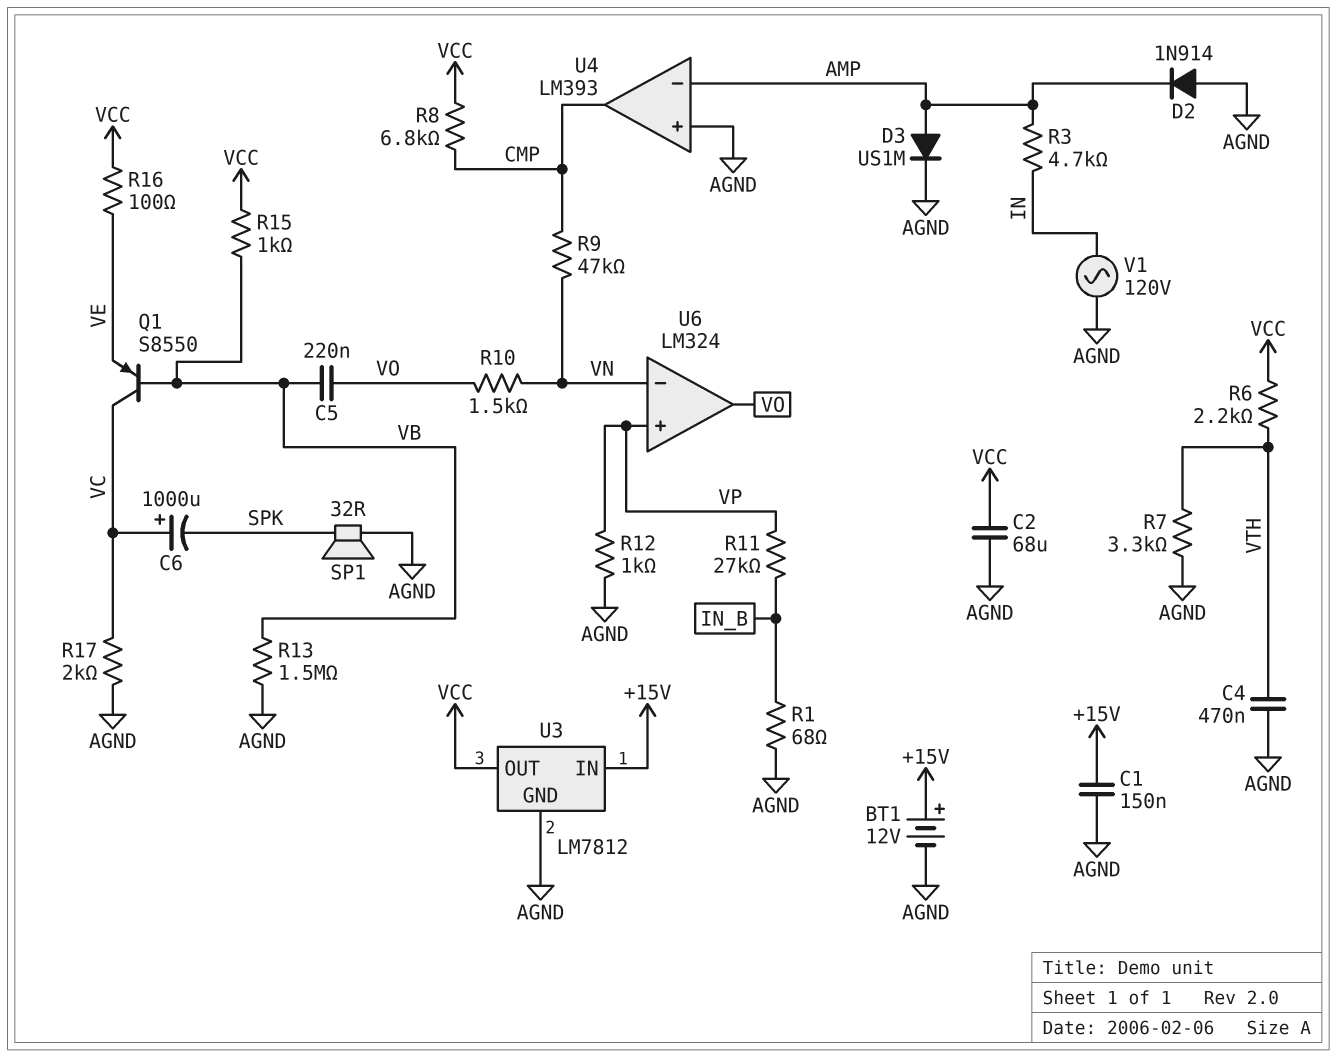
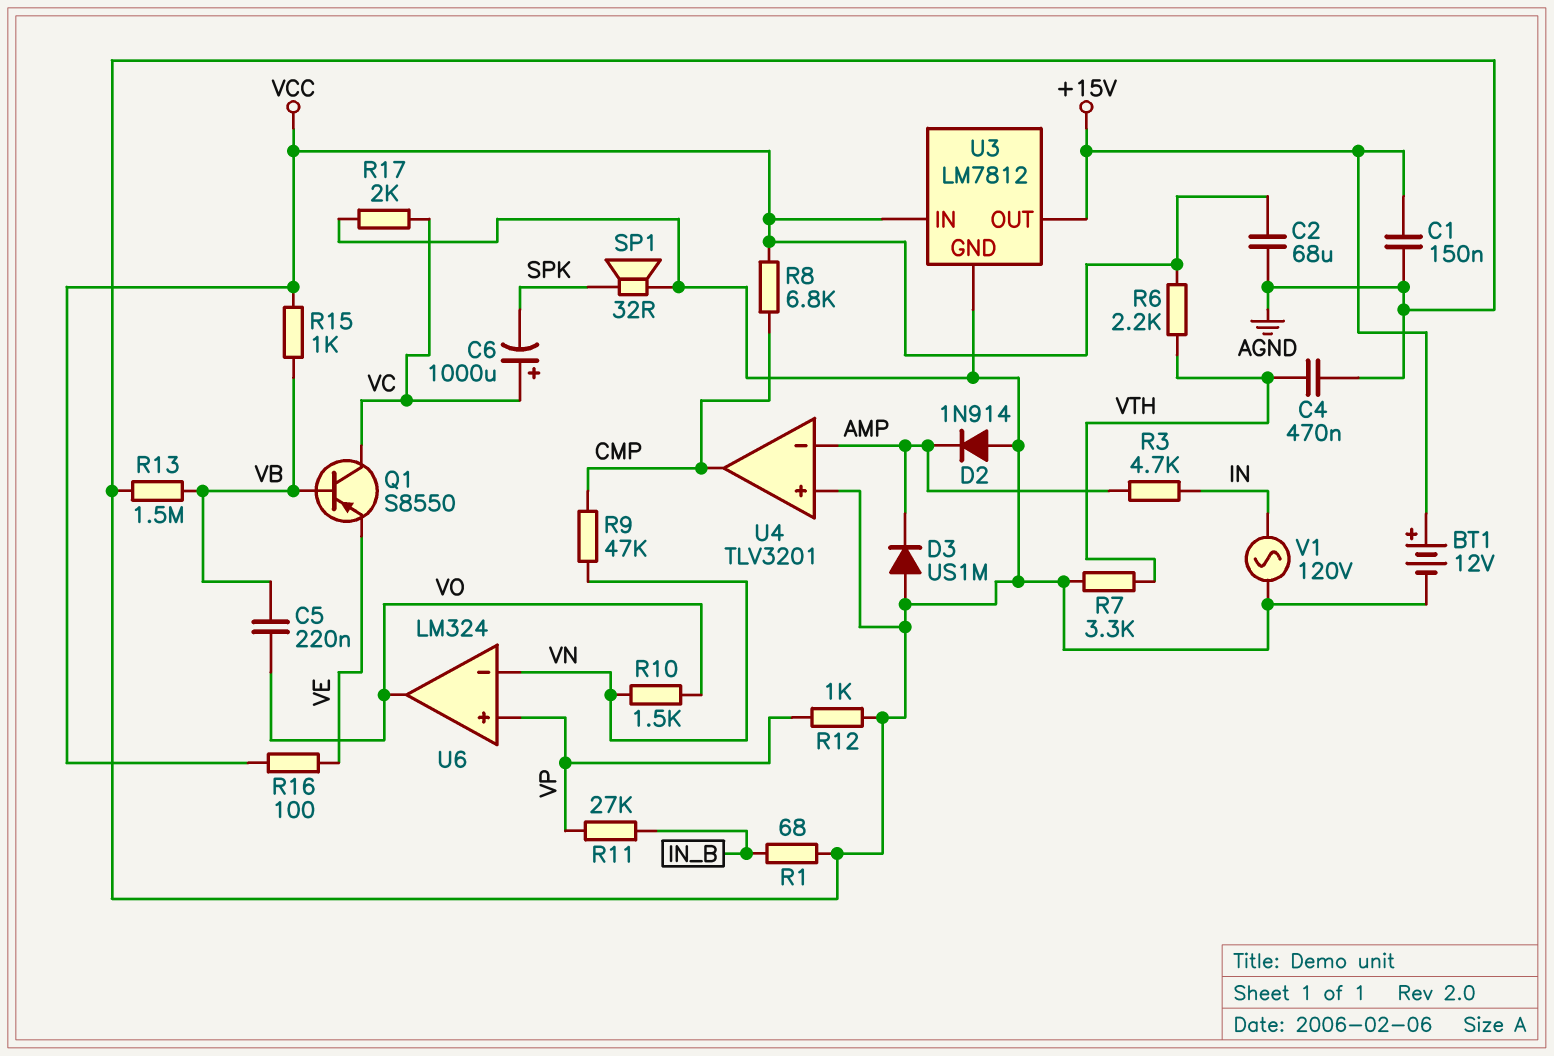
D3: diode US1M (A AMP, K AGND) -> diode US1M (A AGND, K AMP)
U3 pin IN: +15V -> VCC
U3 pin OUT: VCC -> +15V
U4: LM393 -> TLV3201

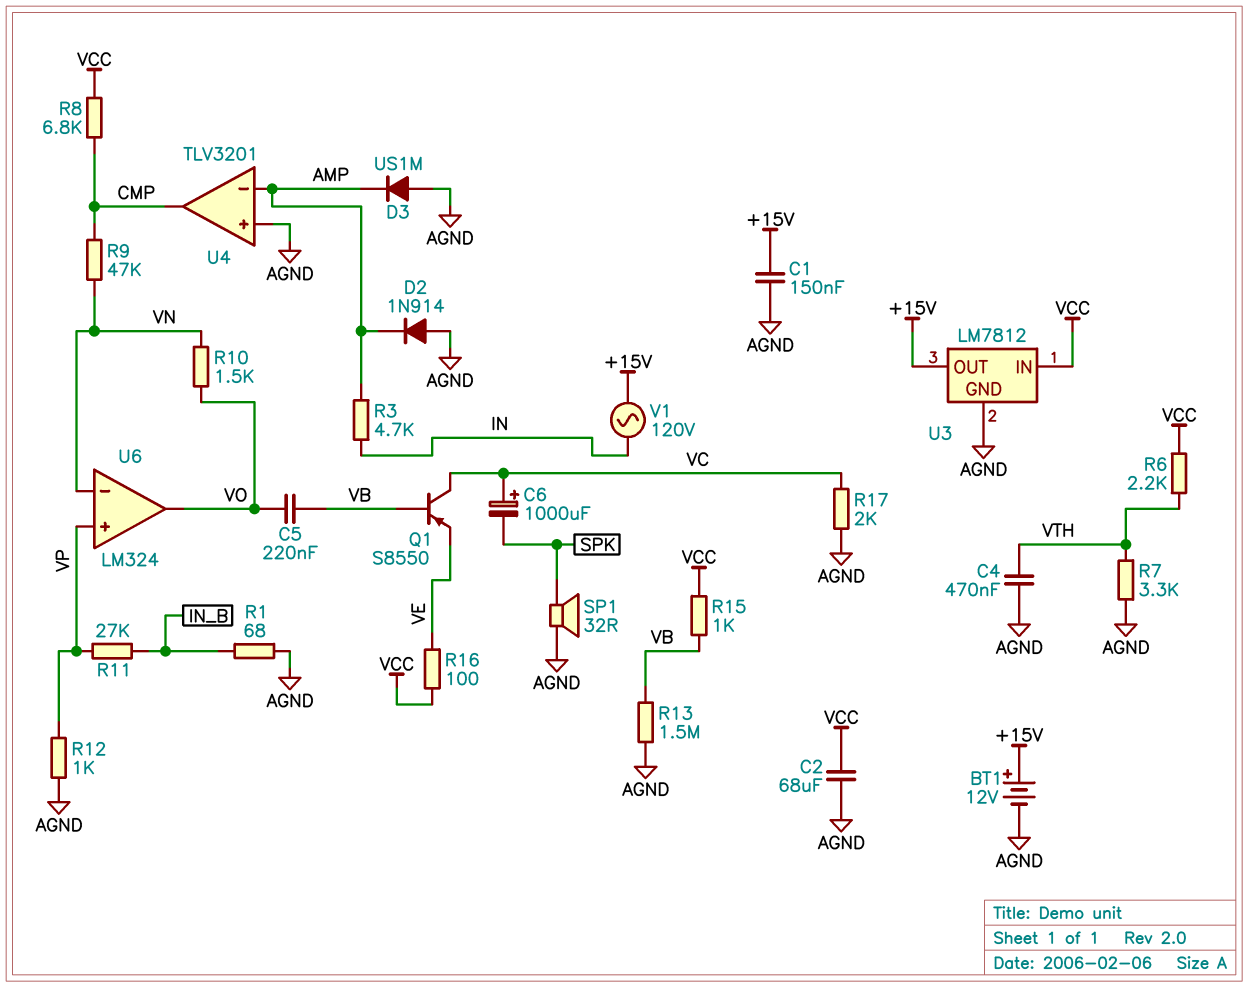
V1: AC 120V (AGND, IN) -> AC 120V (+15V, IN)

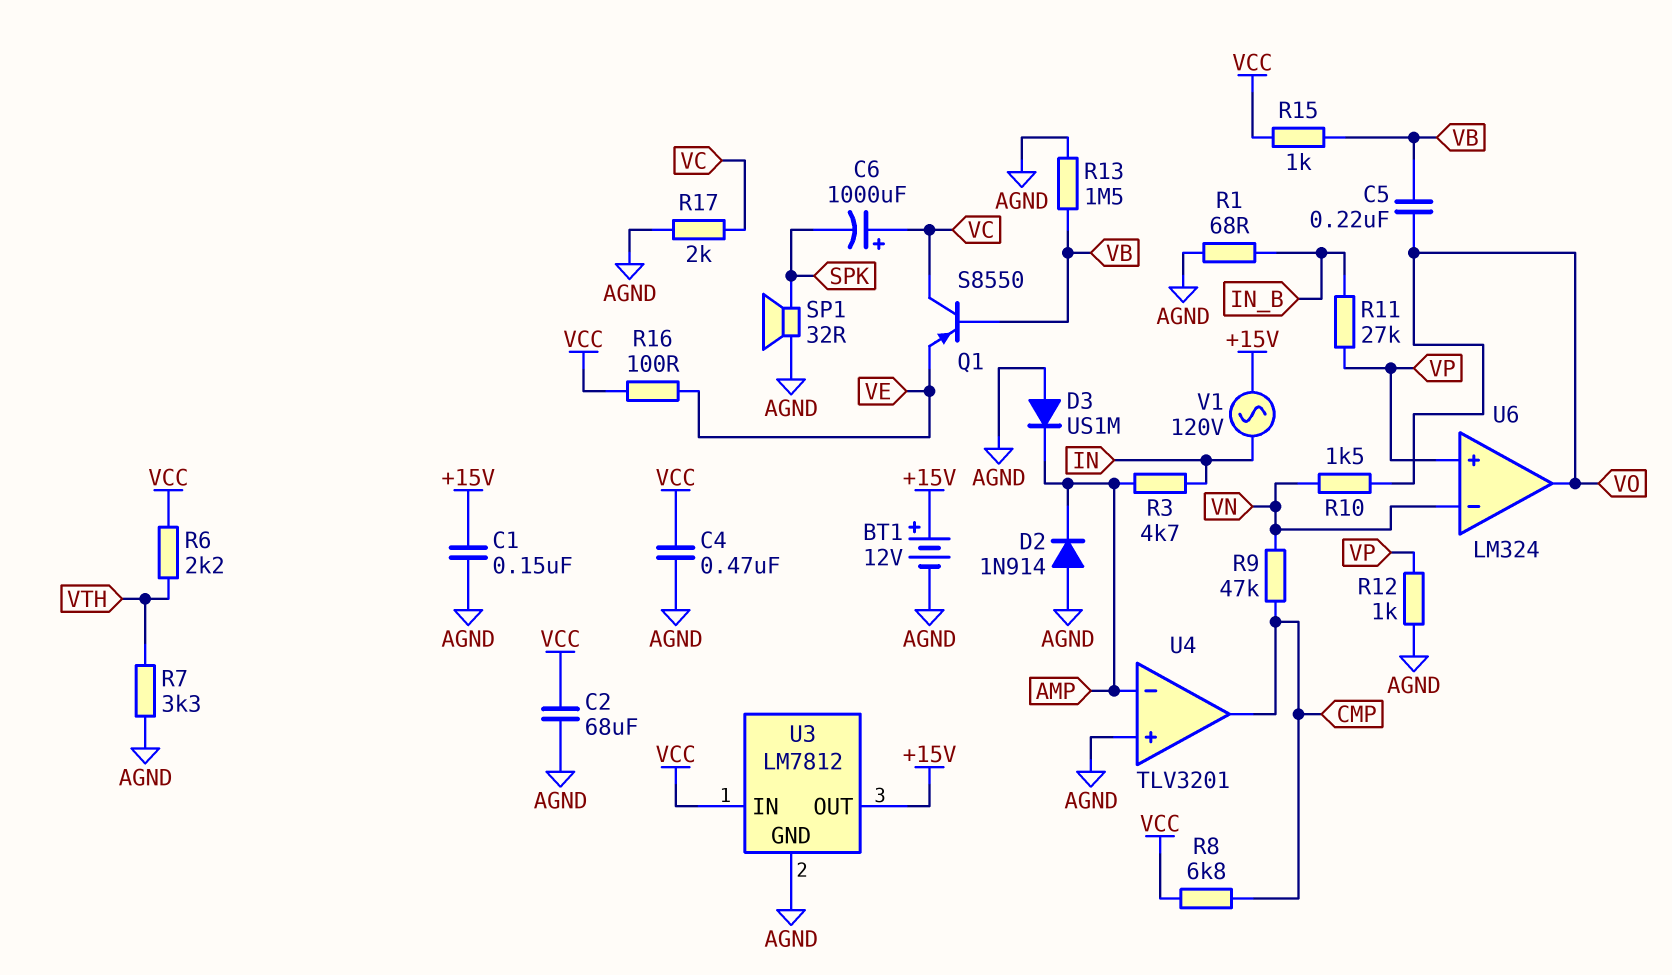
C4: 470nF (AGND, VTH) -> 470nF (AGND, VCC)

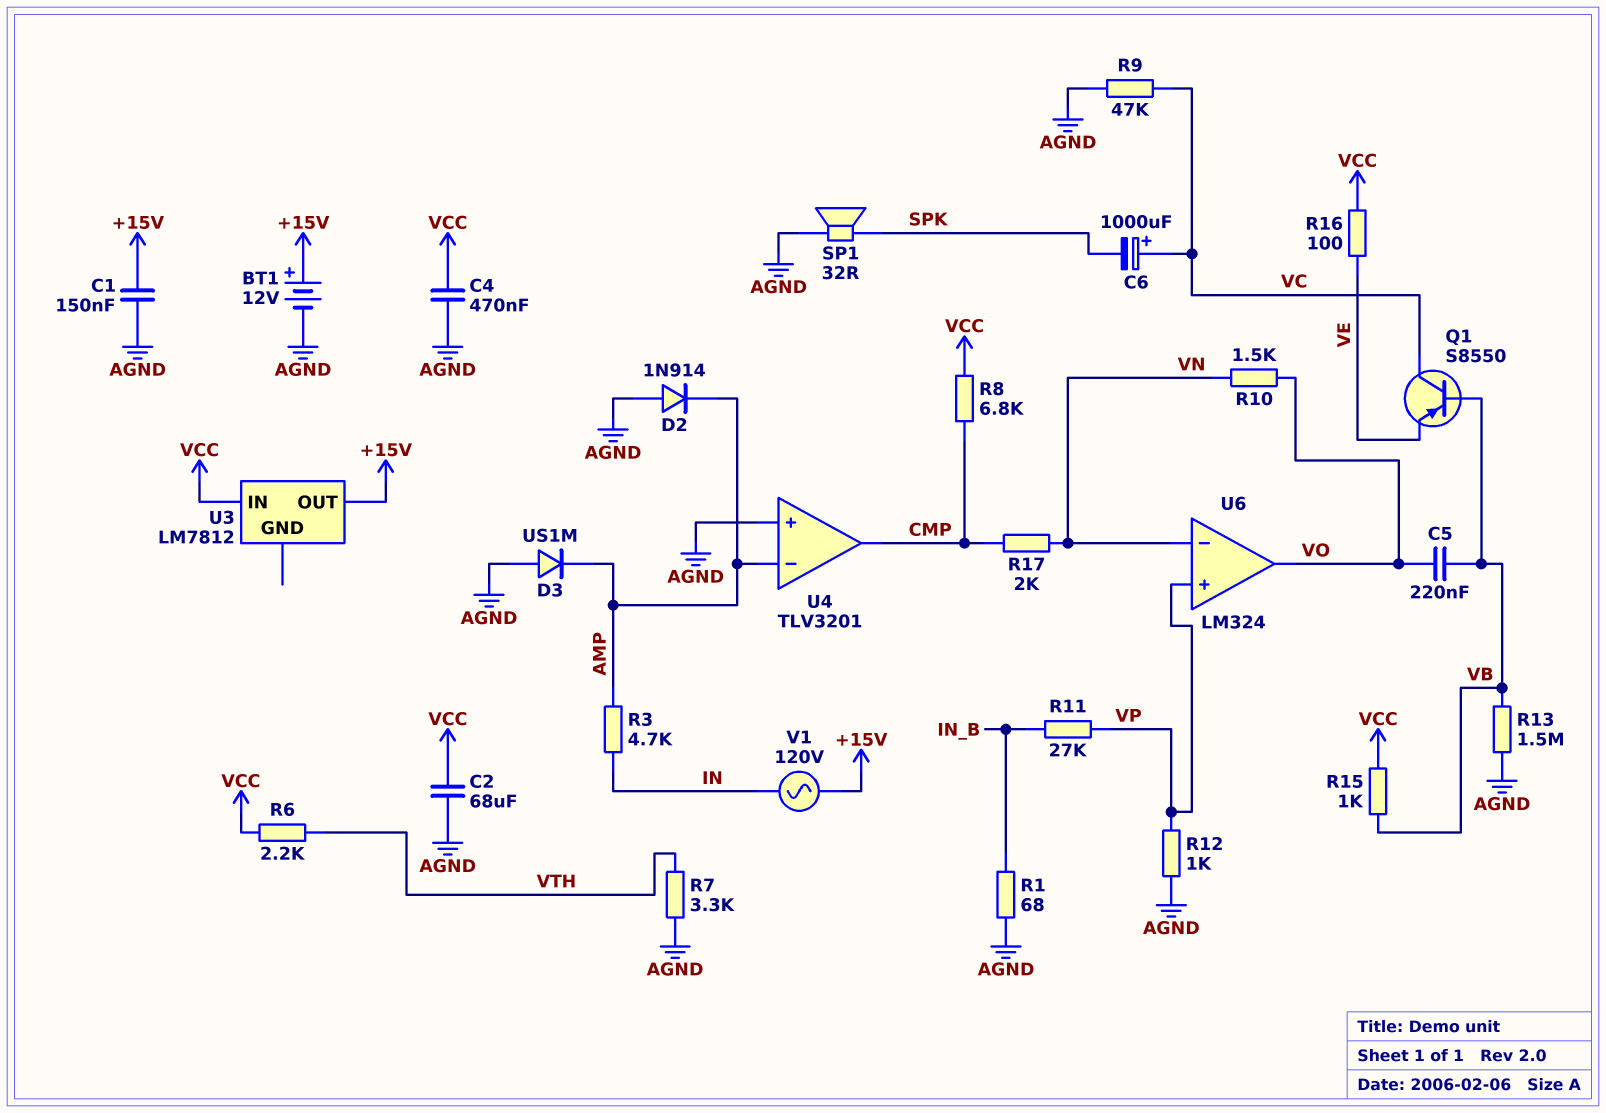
R9: 47k (CMP, VN) -> 47k (AGND, VC)
R17: 2k (AGND, VC) -> 2k (CMP, VN)
U3 pin GND: AGND -> none

